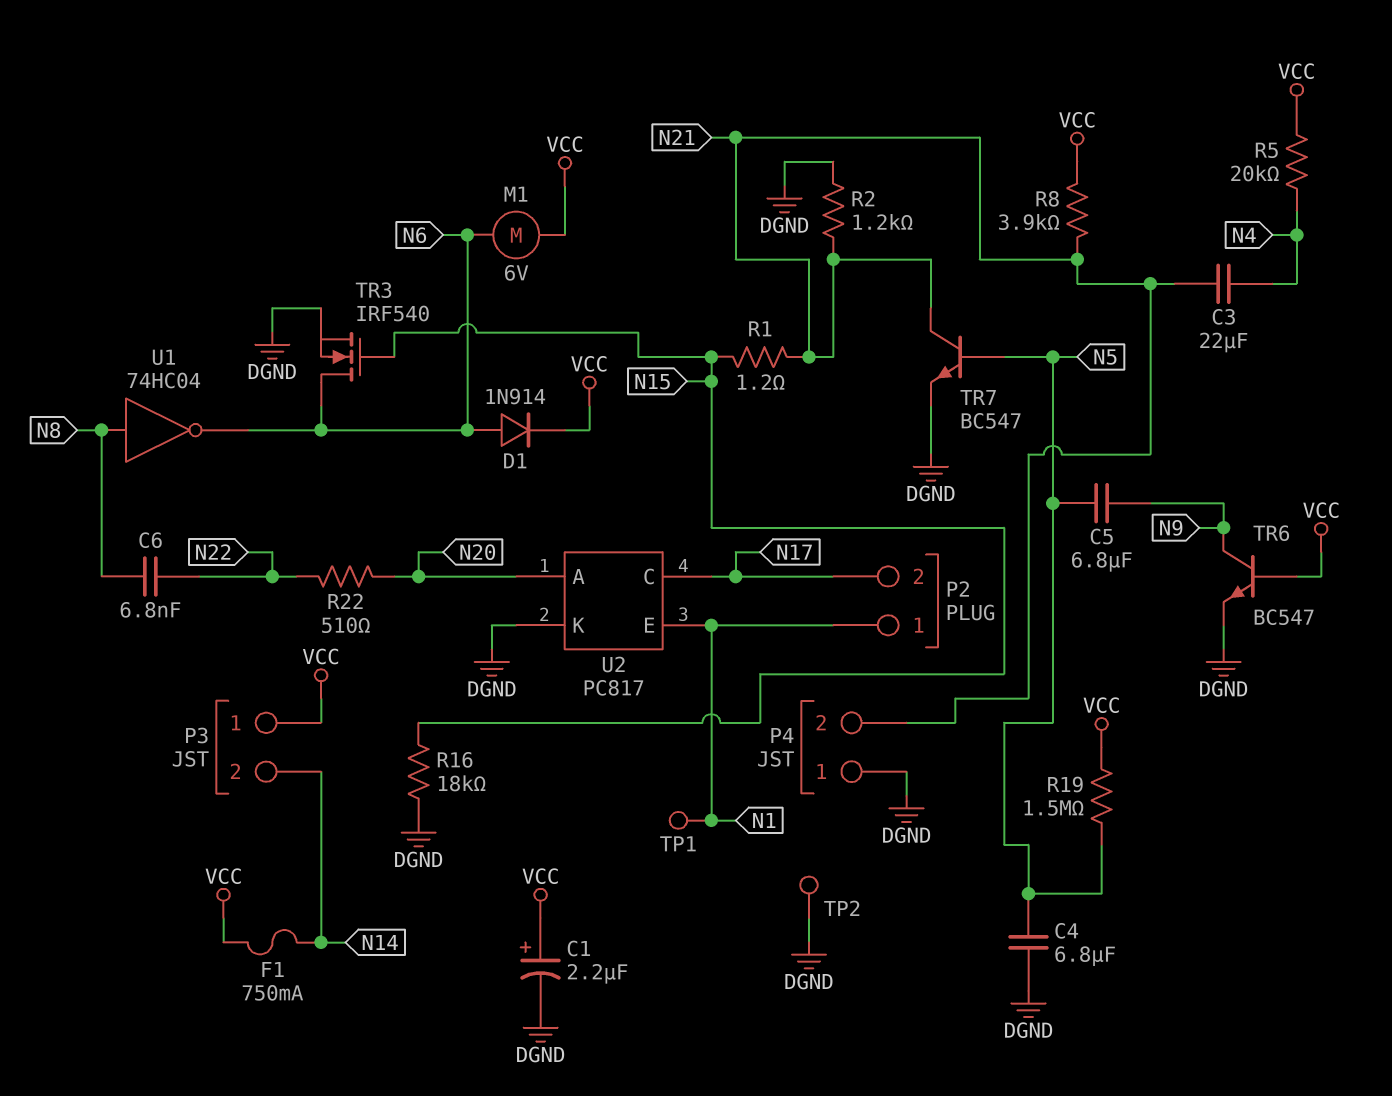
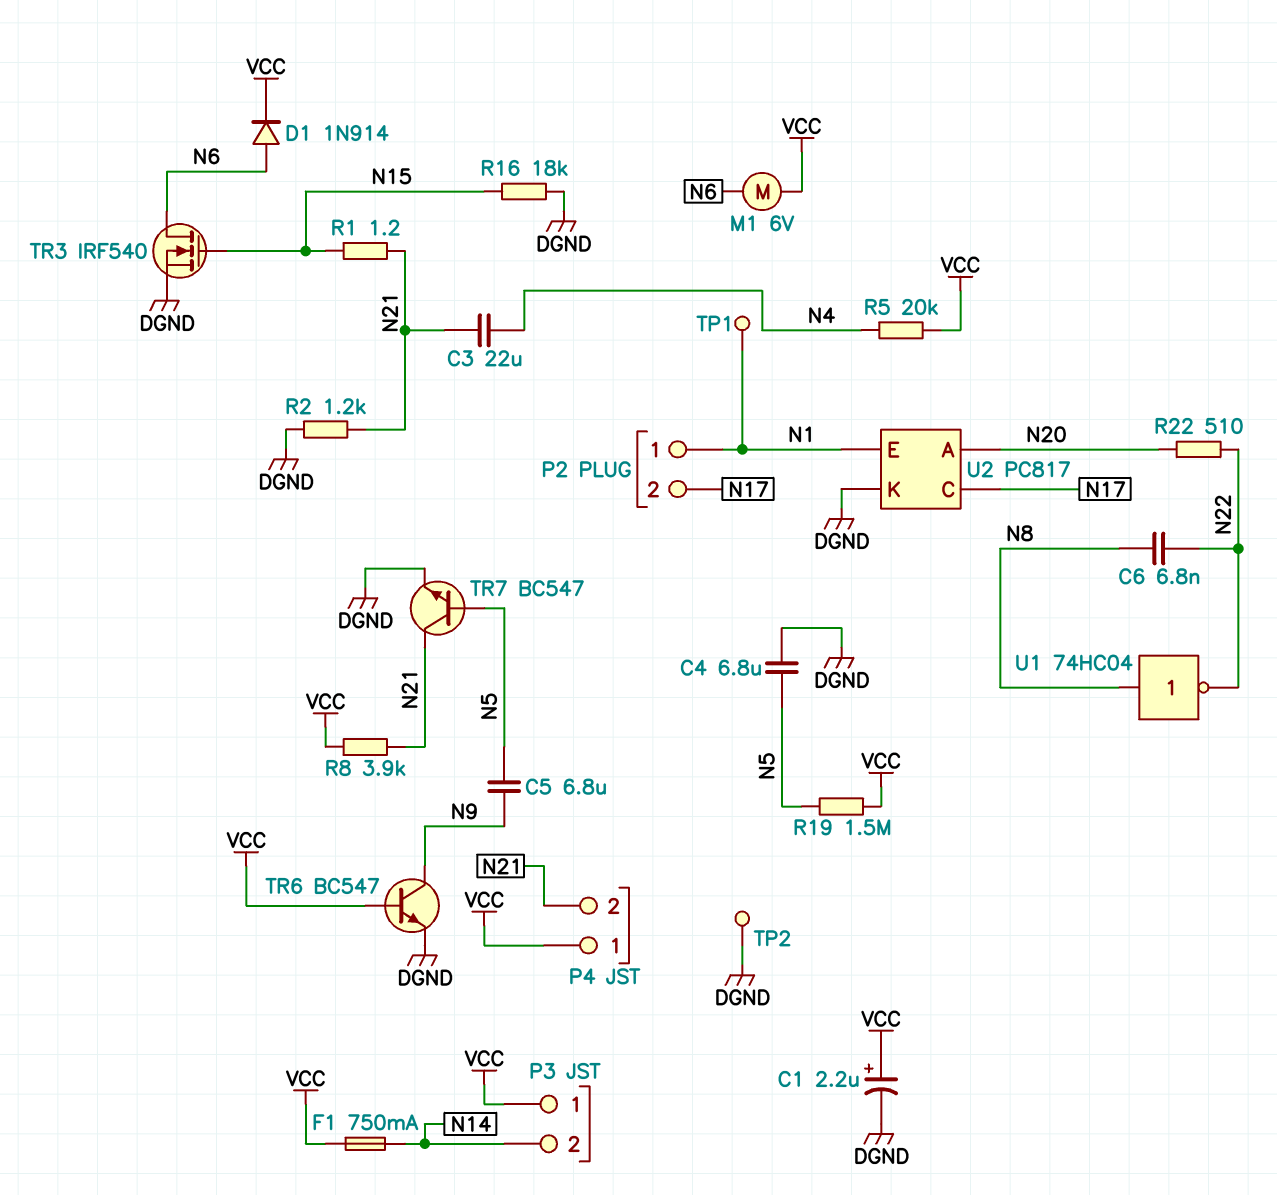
P4 pin 1: DGND -> VCC
U1: NOT 74HC04 (in N8, out N6) -> NOT 74HC04 (in N8, out N22)

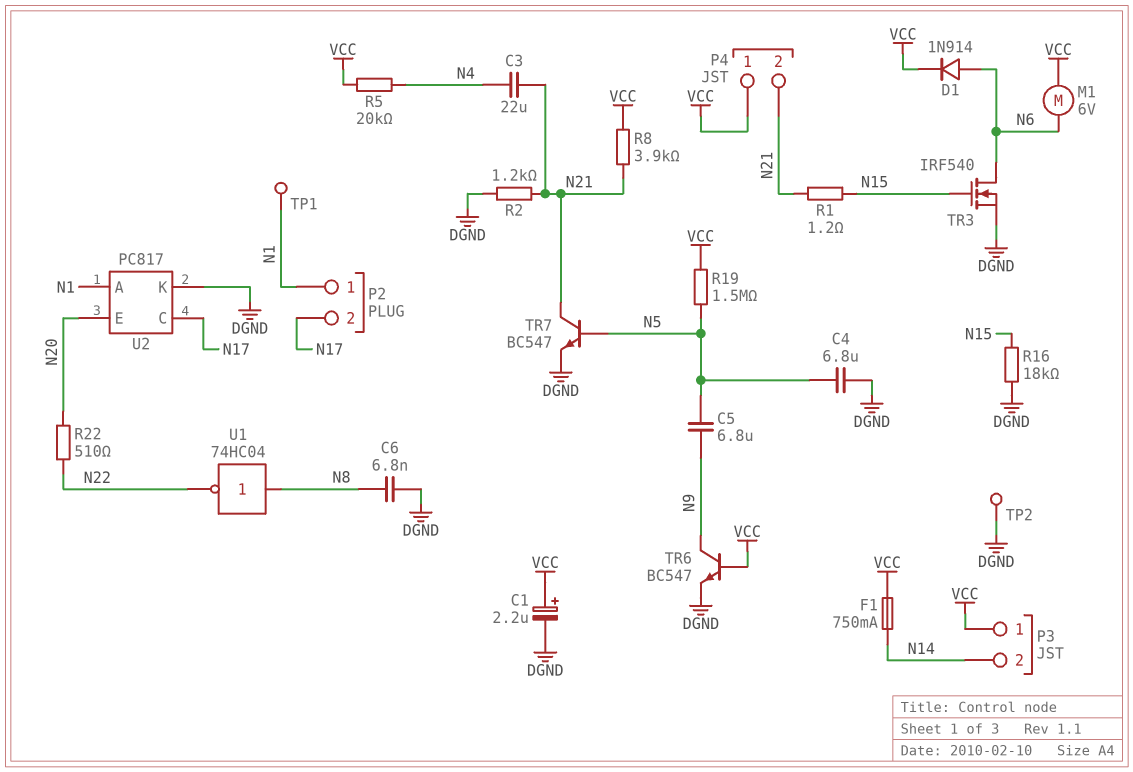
C6: 6.8nF (N8, N22) -> 6.8nF (DGND, N8)
U2 pin A: N20 -> N1
U2 pin E: N1 -> N20

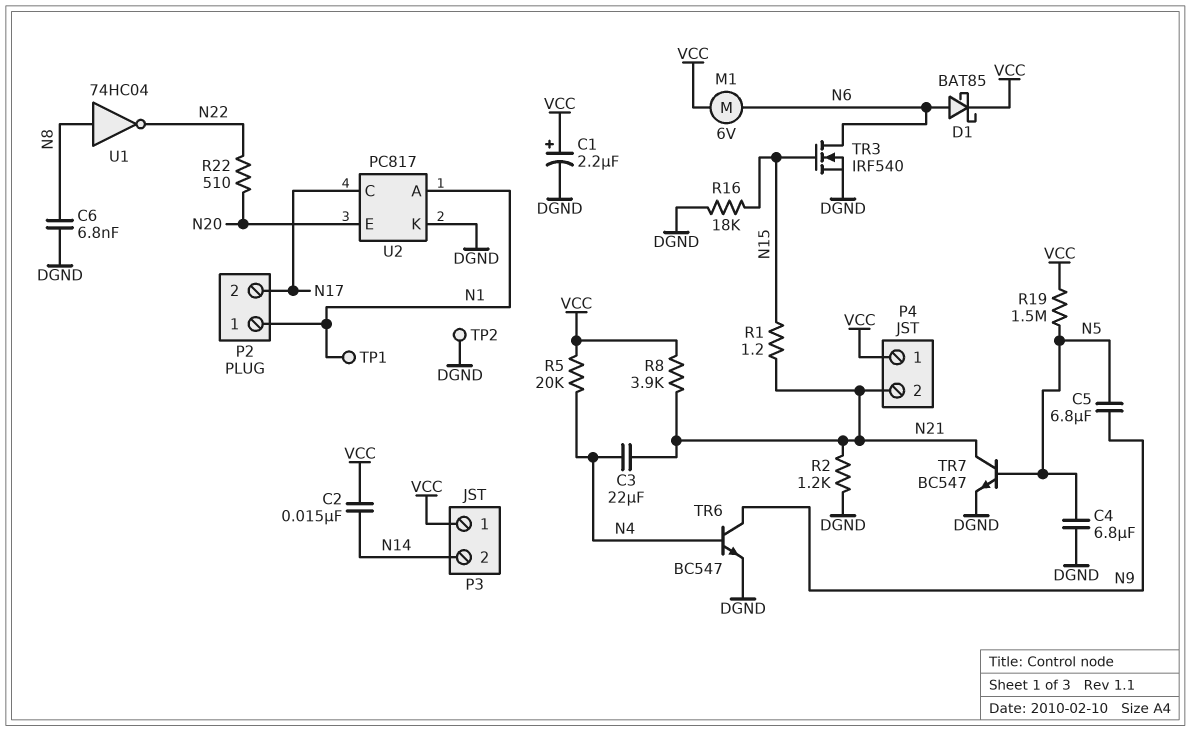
C2: none -> 15nF (N14, VCC)
D1: diode 1N914 (A N6, K VCC) -> schottky BAT85 (A N6, K VCC)
F1: 750mA (N14, VCC) -> none
TR6: NPN BC547 (B VCC, C N9, E DGND) -> NPN BC547 (B N4, C N9, E DGND)

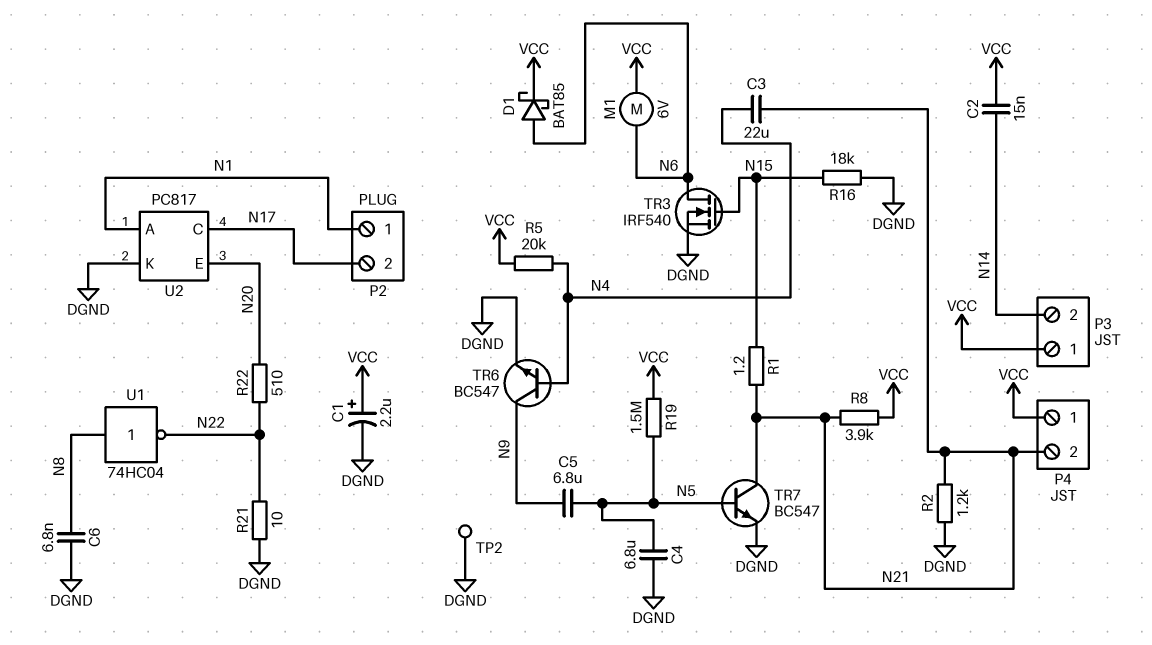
R21: none -> 10 (DGND, N22)
TP1: test point (N1) -> none

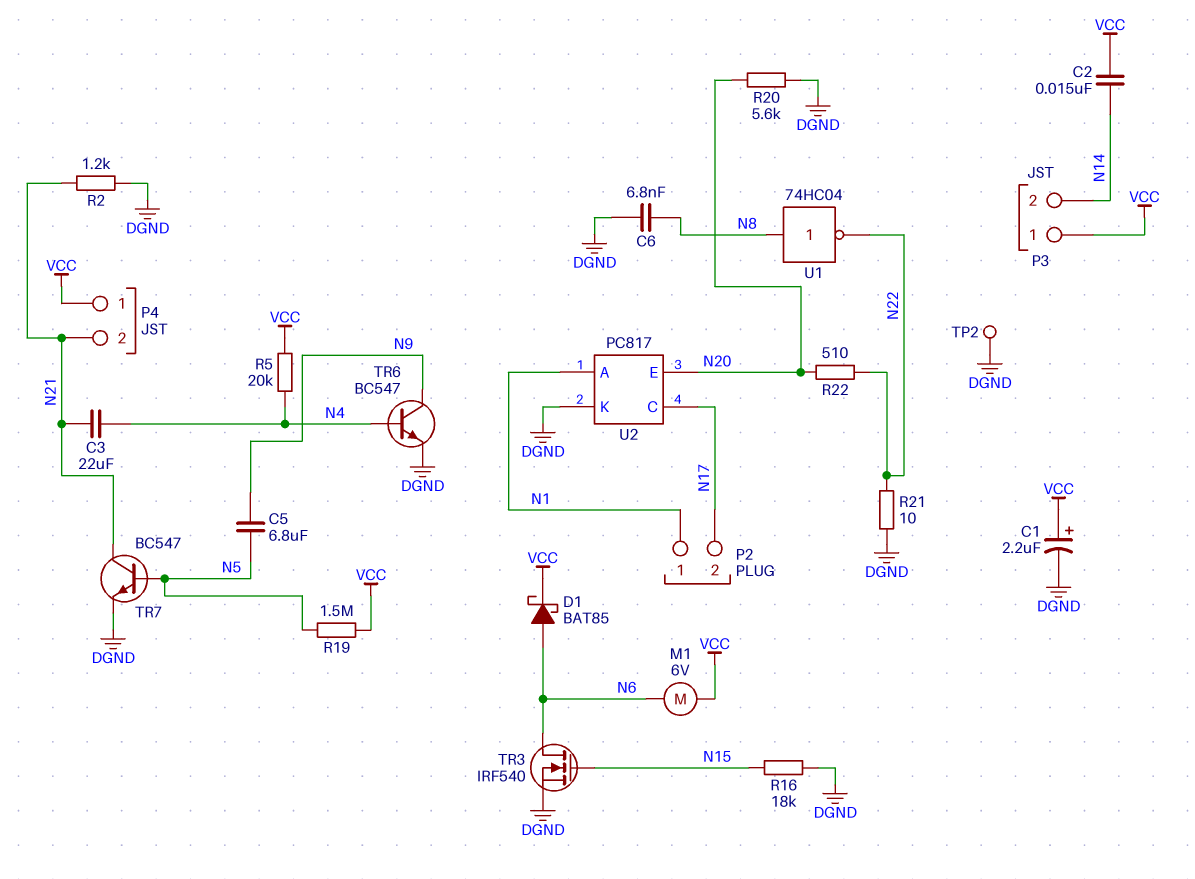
C4: 6.8uF (DGND, N5) -> none
R1: 1.2 (N15, N21) -> none
R8: 3.9k (N21, VCC) -> none
R20: none -> 5.6k (DGND, N20)

